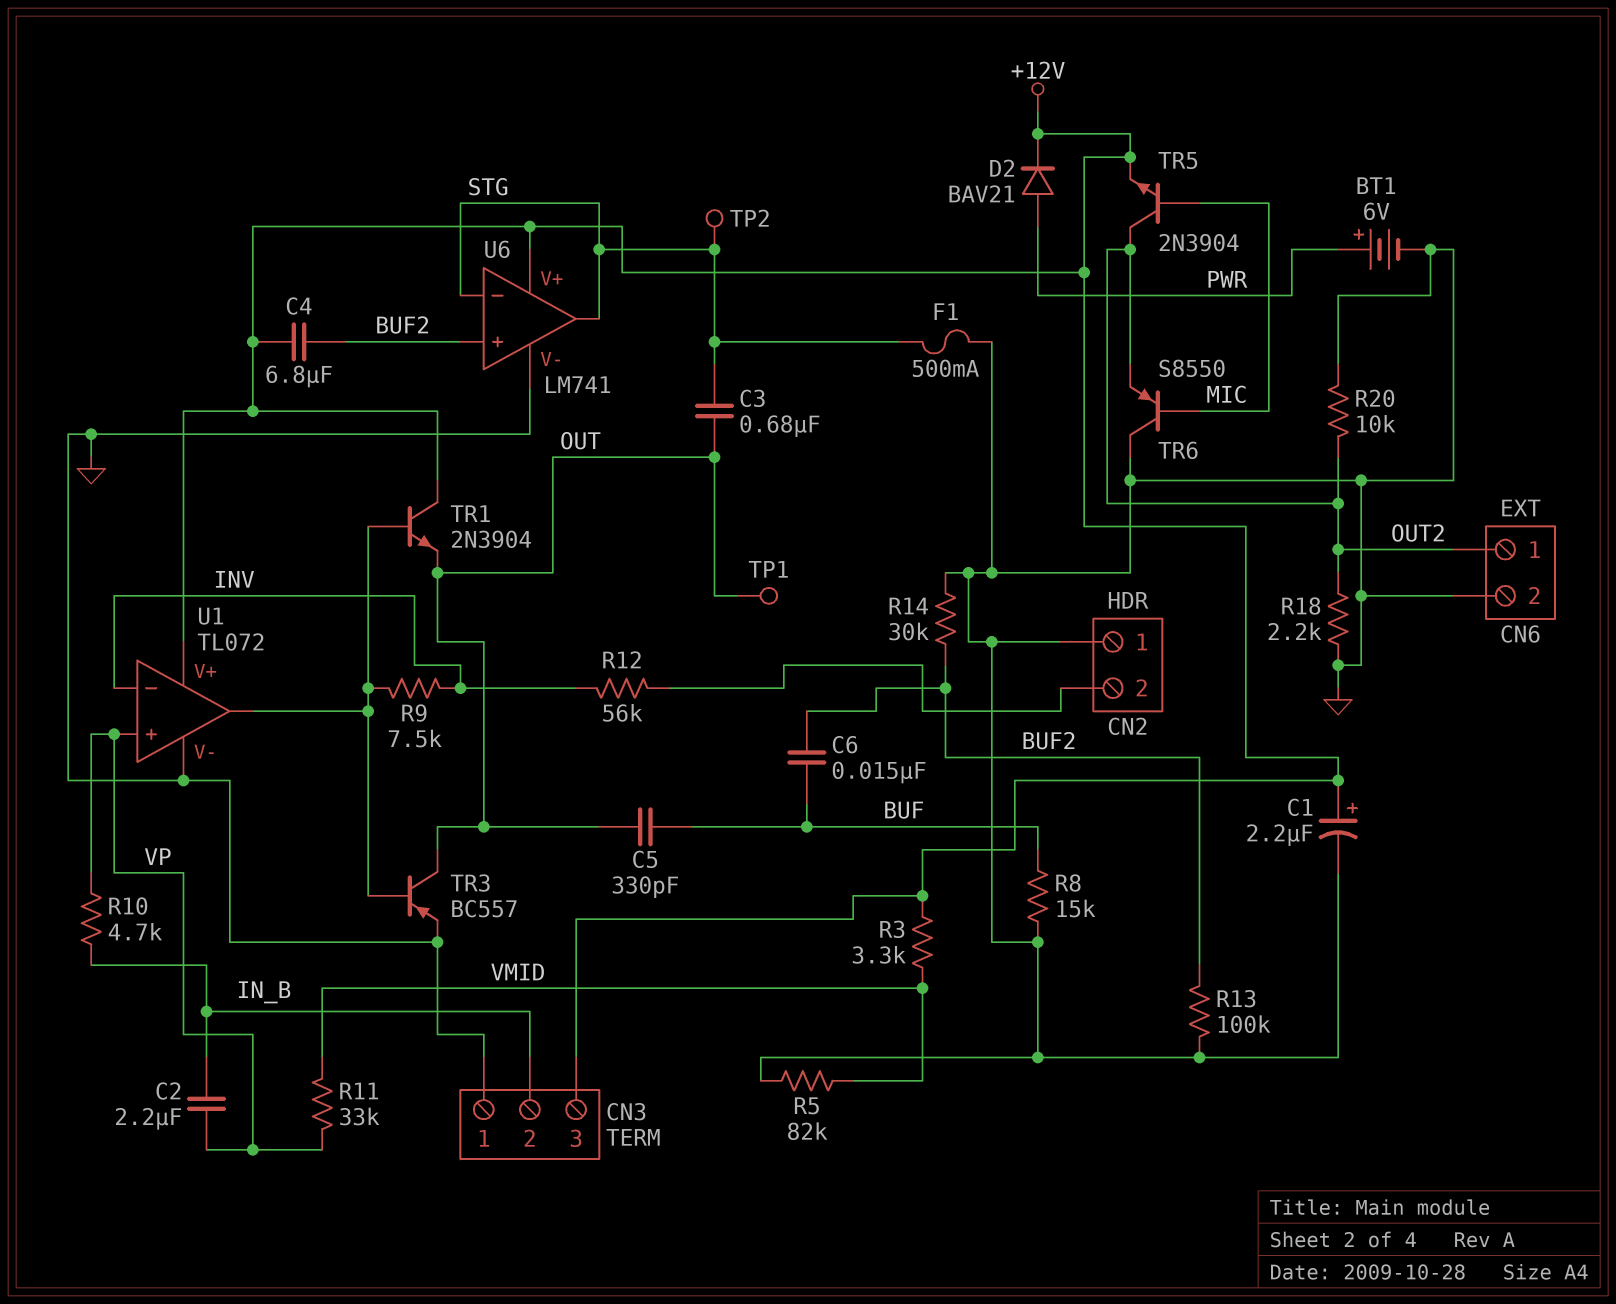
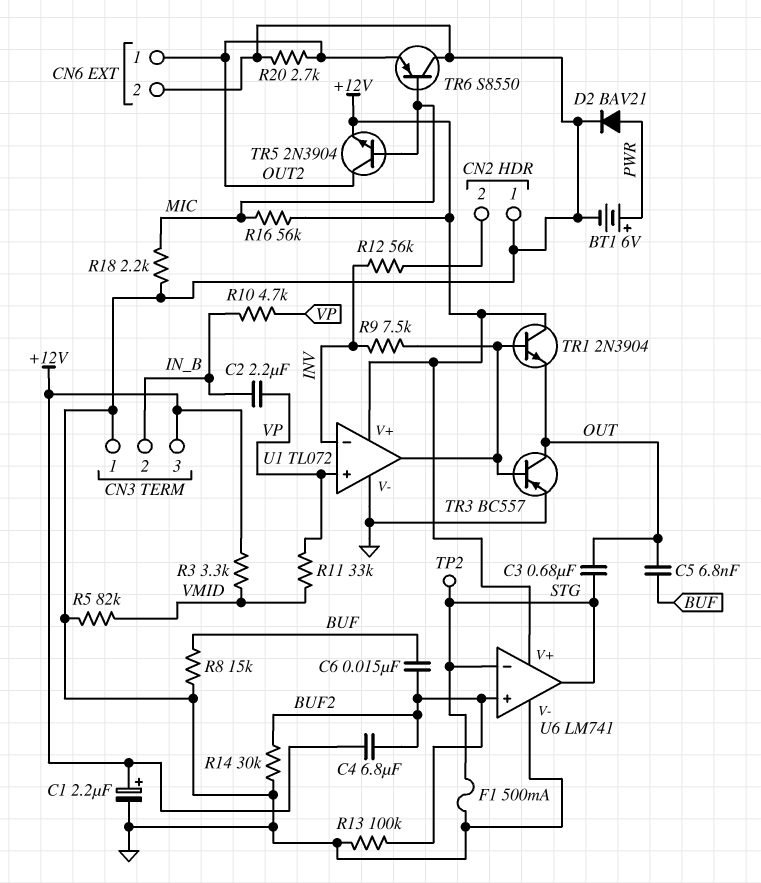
C5: 330pF (BUF, OUT) -> 6.8nF (BUF, OUT)
D2: diode BAV21 (A PWR, K +12V) -> diode BAV21 (A PWR, K GND)
R16: none -> 56k (+12V, MIC)
R18: 2.2k (GND, OUT2) -> 2.2k (GND, MIC)
R20: 10k (GND, OUT2) -> 2.7k (GND, OUT2)
TP1: test point (OUT) -> none

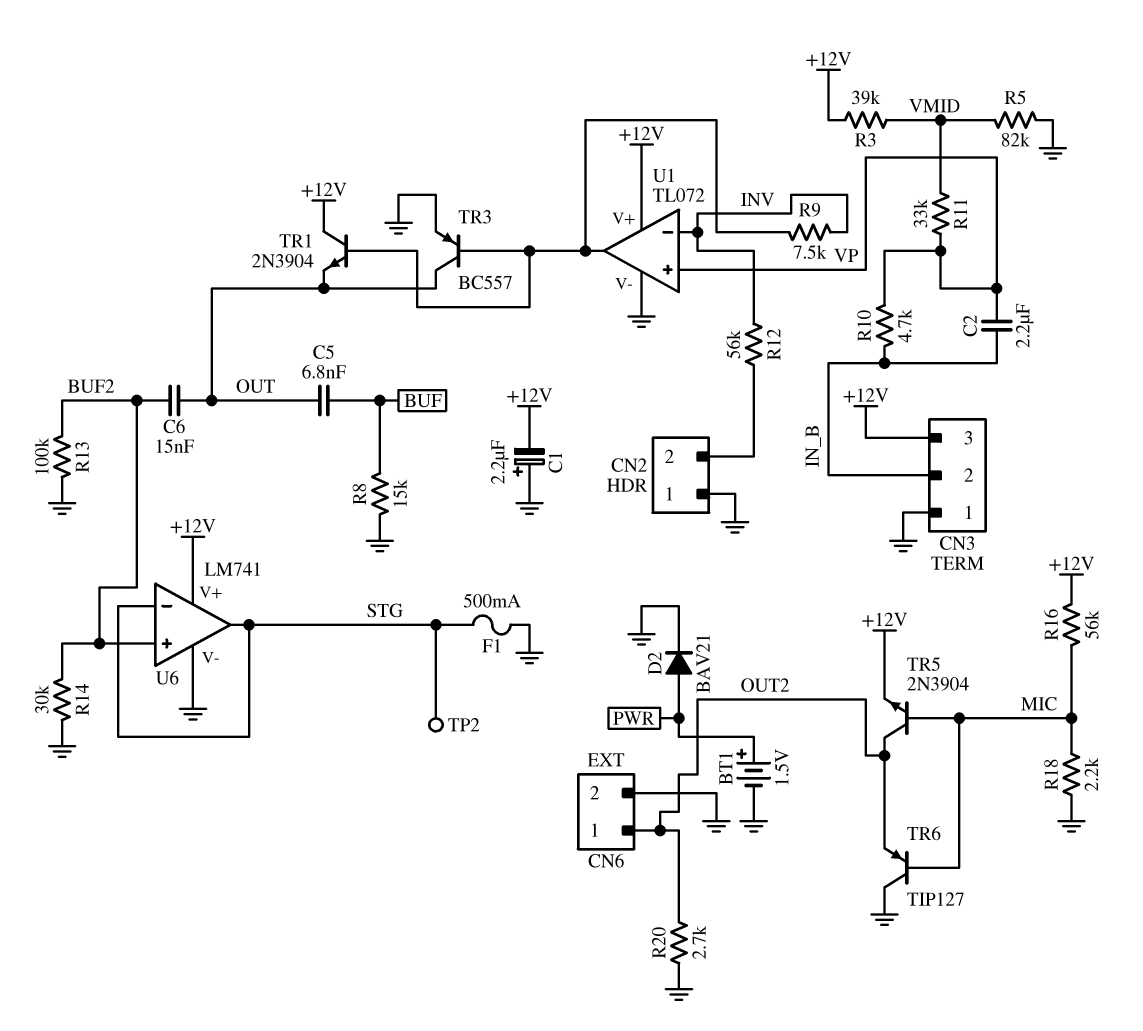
BT1: 6V (plus PWR, minus GND) -> 1.5V (plus PWR, minus GND)
C1: 2.2uF (plus +12V, minus GND) -> 2.2uF (plus GND, minus +12V)
C3: 680nF (OUT, STG) -> none
C4: 6.8uF (+12V, BUF2) -> none
C6: 15nF (BUF, BUF2) -> 15nF (BUF2, OUT)
R3: 3.3k (+12V, VMID) -> 39k (+12V, VMID)
TR6: PNP S8550 (B MIC, C GND, E OUT2) -> PNP TIP127 (B MIC, C GND, E OUT2)

